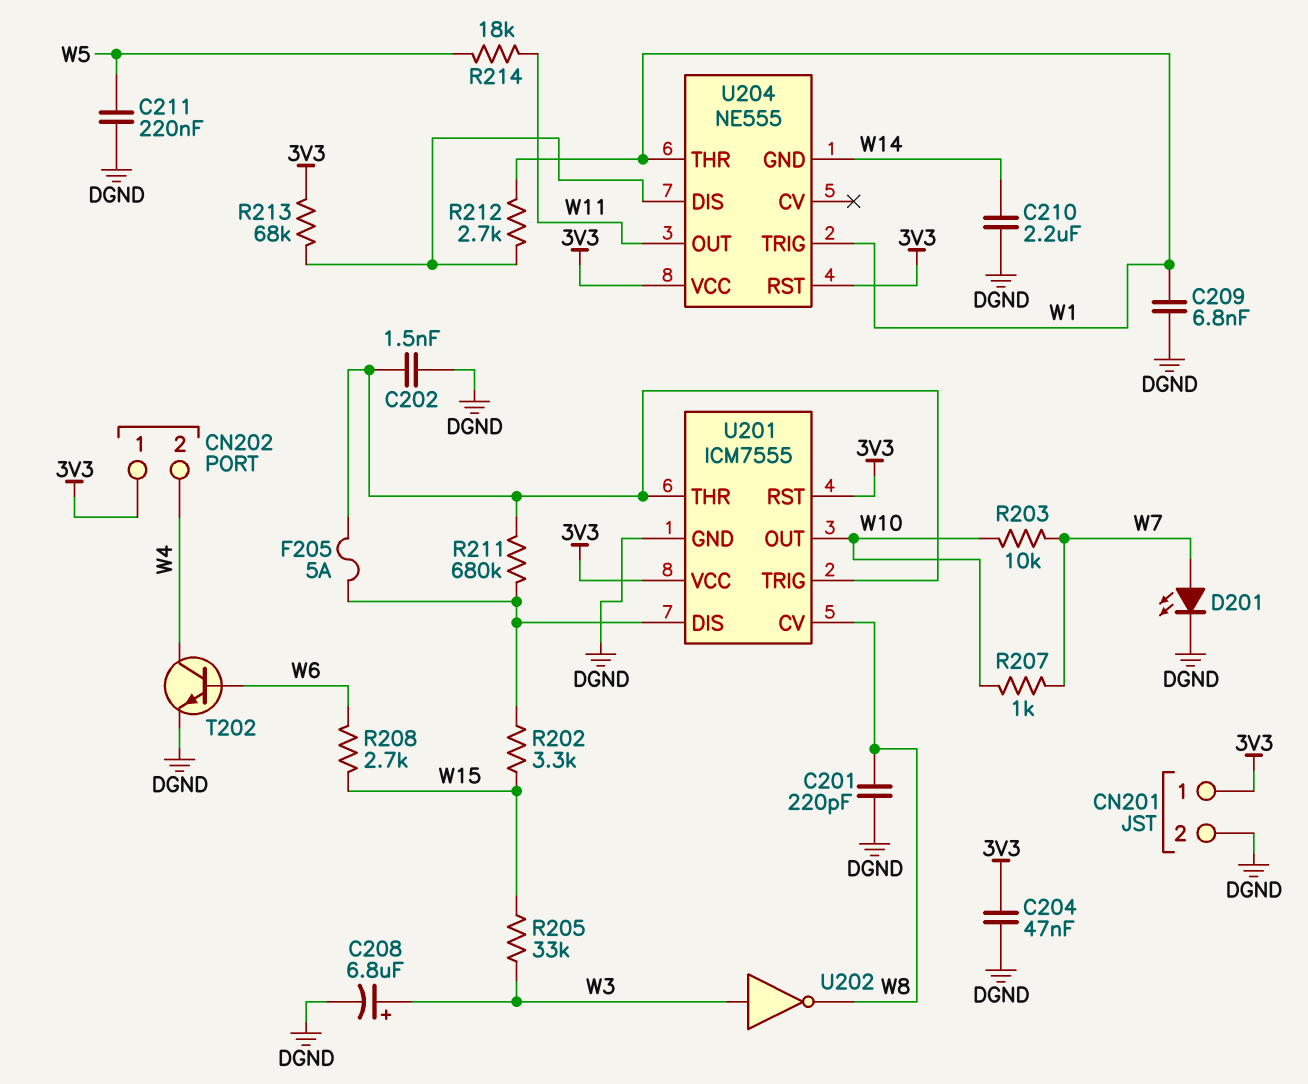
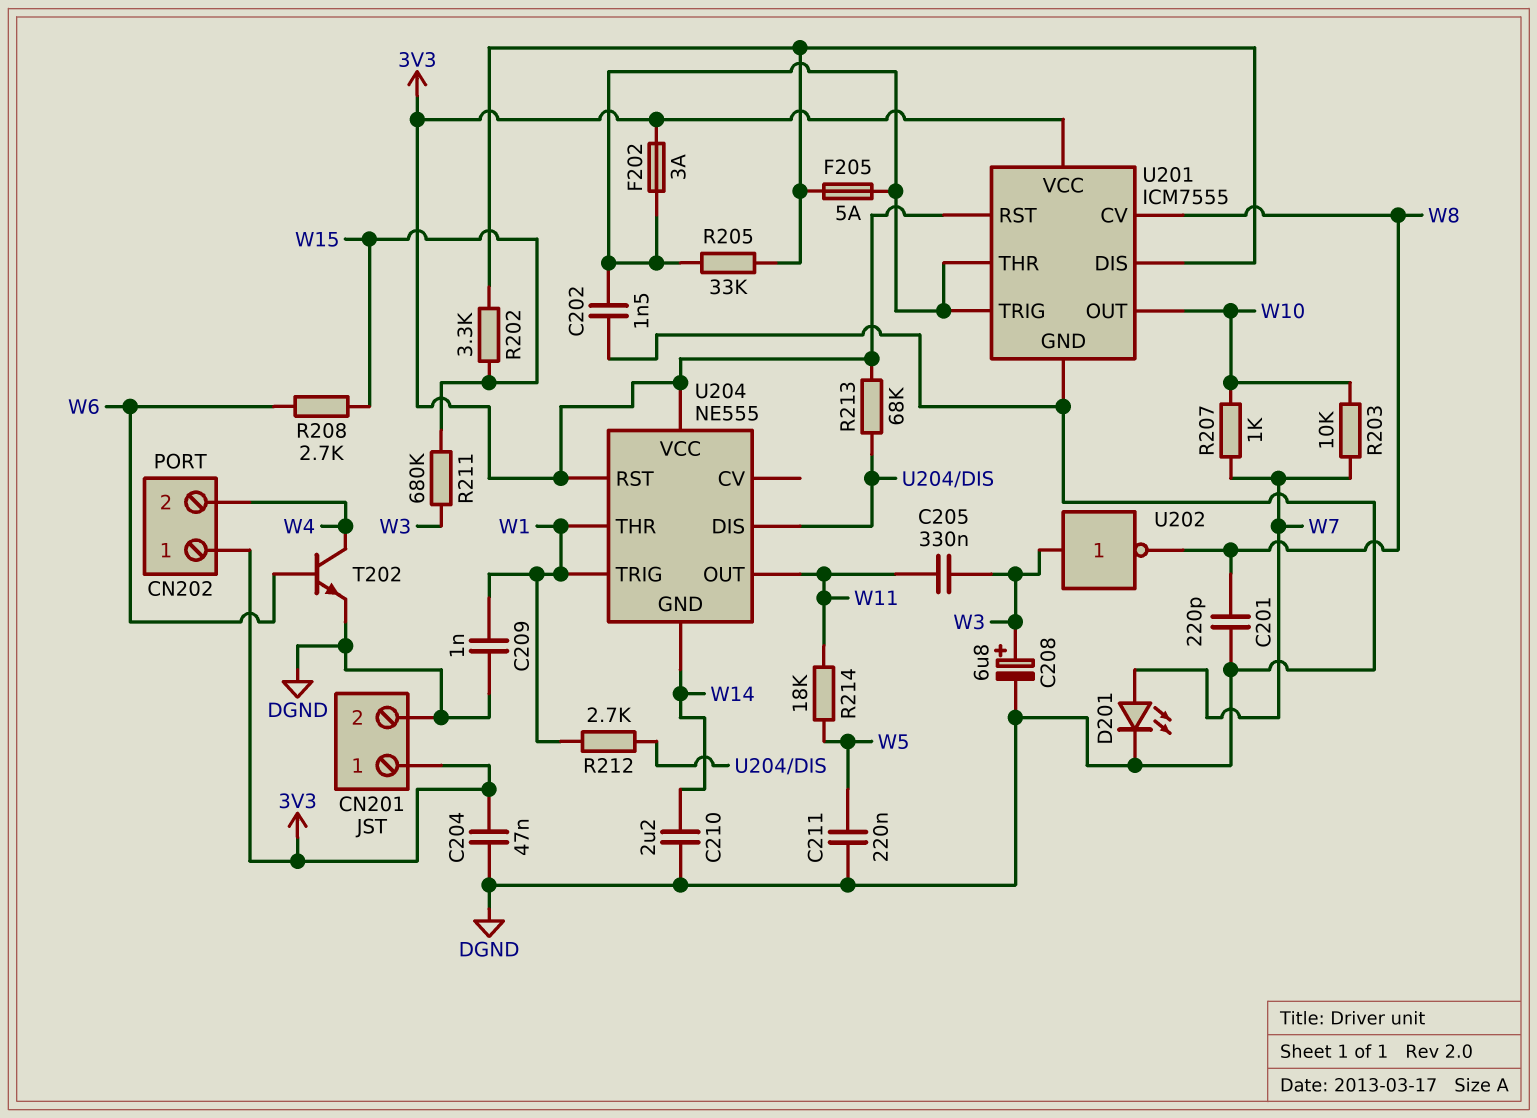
C205: none -> 330nF (W3, W11)
C209: 6.8nF (DGND, W1) -> 1nF (DGND, W1)
F202: none -> 3A (3V3, U201/THR)
R205: 33k (W3, W15) -> 33k (U201/DIS, U201/THR)
R211: 680k (U201/DIS, U201/THR) -> 680k (W3, W15)

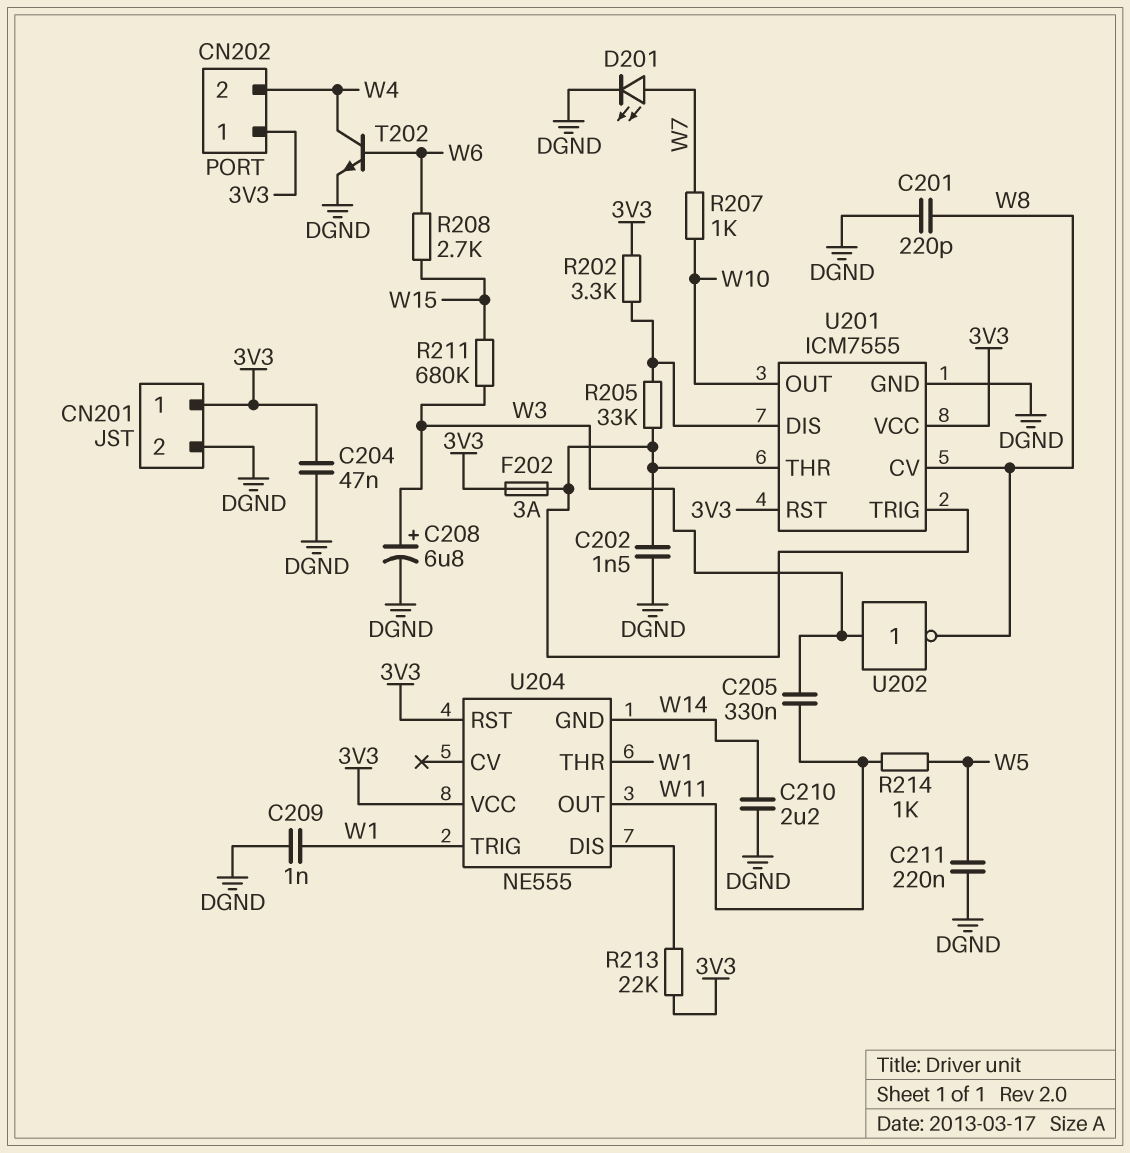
F205: 5A (U201/DIS, U201/THR) -> none
R202: 3.3k (U201/DIS, W15) -> 3.3k (3V3, U201/DIS)
R203: 10k (W7, W10) -> none
R212: 2.7k (U204/DIS, W1) -> none
R213: 68k (3V3, U204/DIS) -> 22k (3V3, U204/DIS)
R214: 18k (W5, W11) -> 1k (W5, W11)

